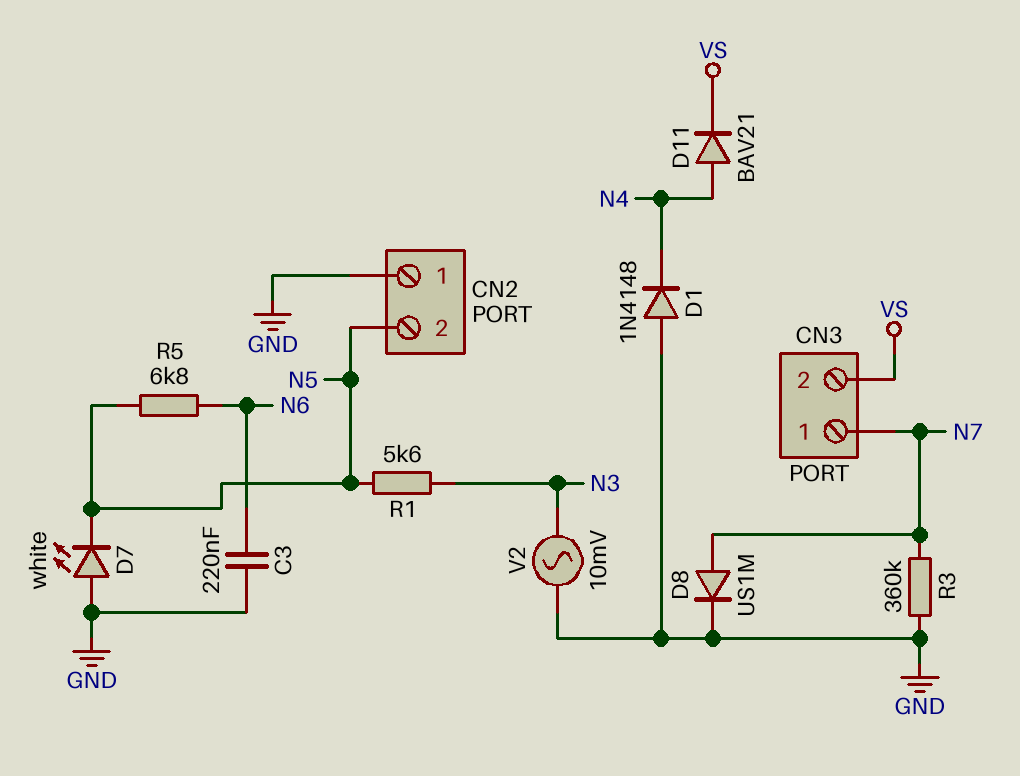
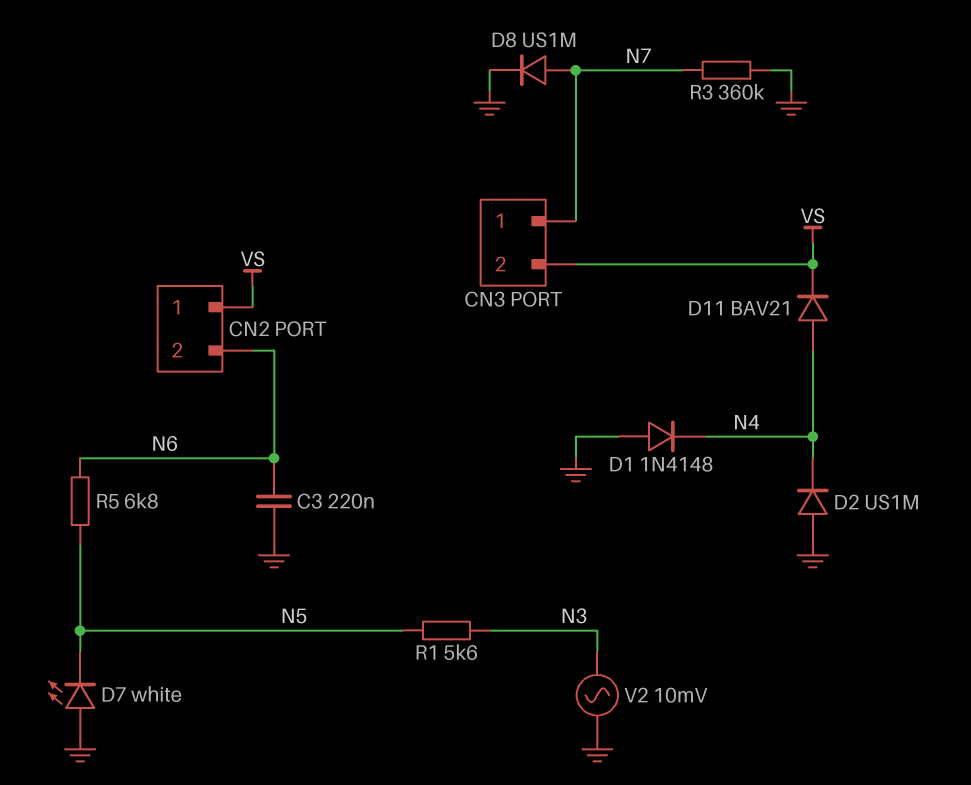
CN2 pin 1: GND -> VS
CN2 pin 2: N5 -> N6
D2: none -> diode US1M (A GND, K N4)

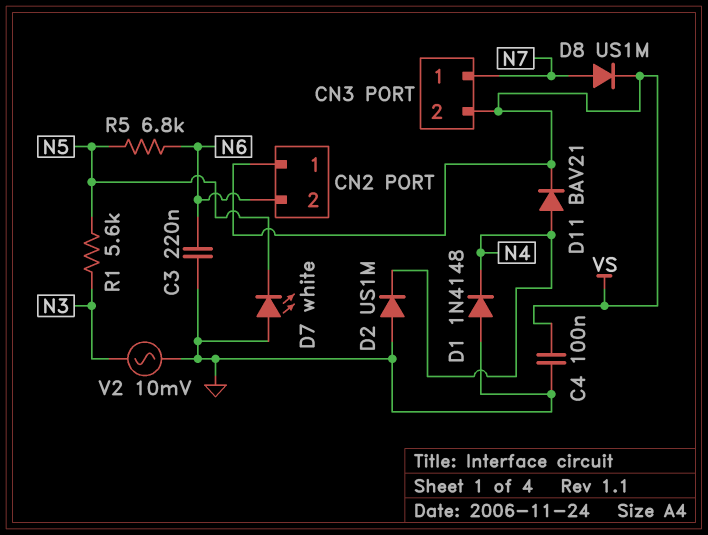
C4: none -> 100nF (GND, VS)
D8: diode US1M (A N7, K GND) -> diode US1M (A N7, K VS)
R3: 360k (GND, N7) -> none

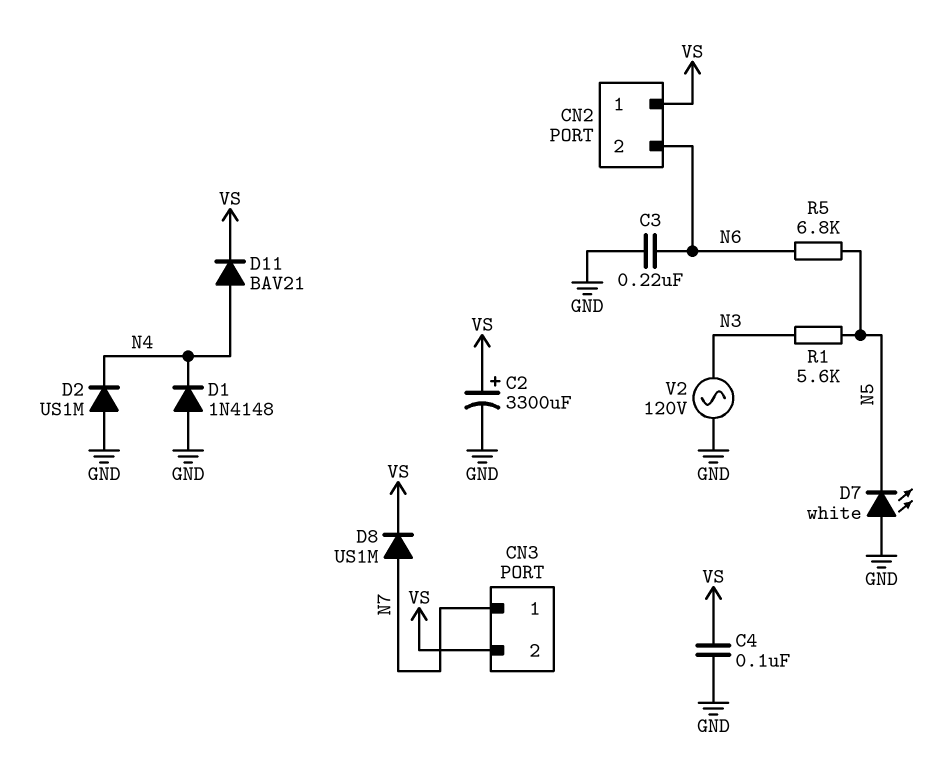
C2: none -> 3300uF (plus VS, minus GND)
V2: AC 10mV (GND, N3) -> AC 120V (GND, N3)

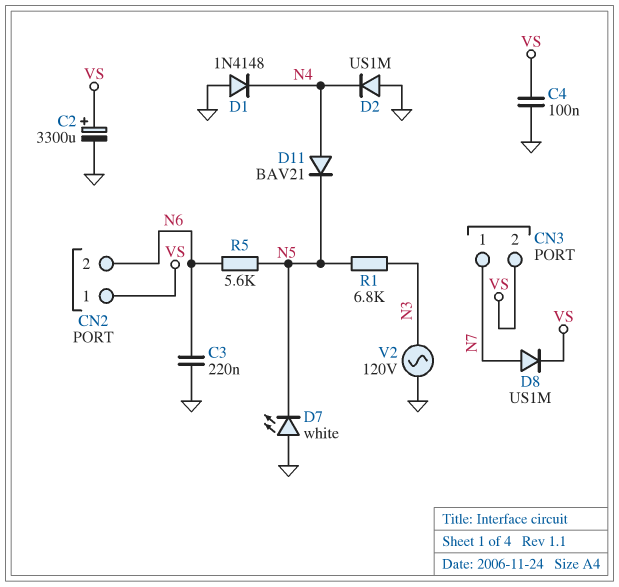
D11: diode BAV21 (A N4, K VS) -> diode BAV21 (A N4, K N5)
R1: 5.6k (N3, N5) -> 6.8k (N3, N5)
R5: 6.8k (N5, N6) -> 5.6k (N5, N6)

